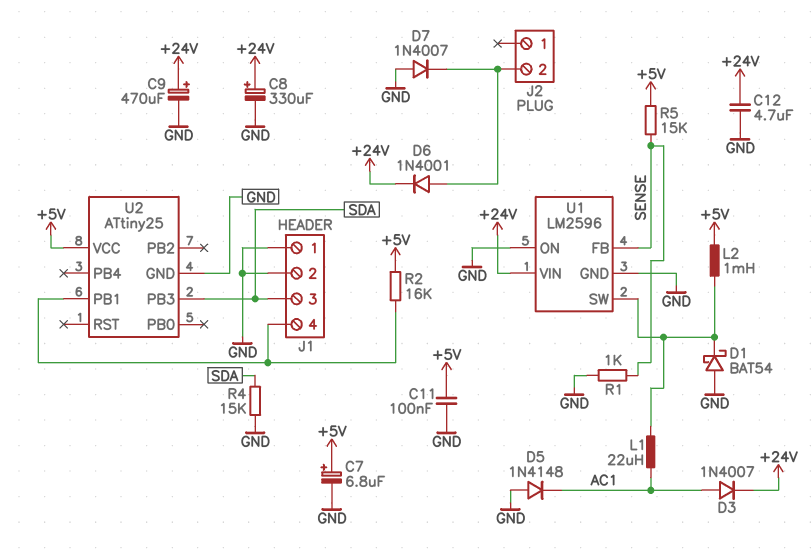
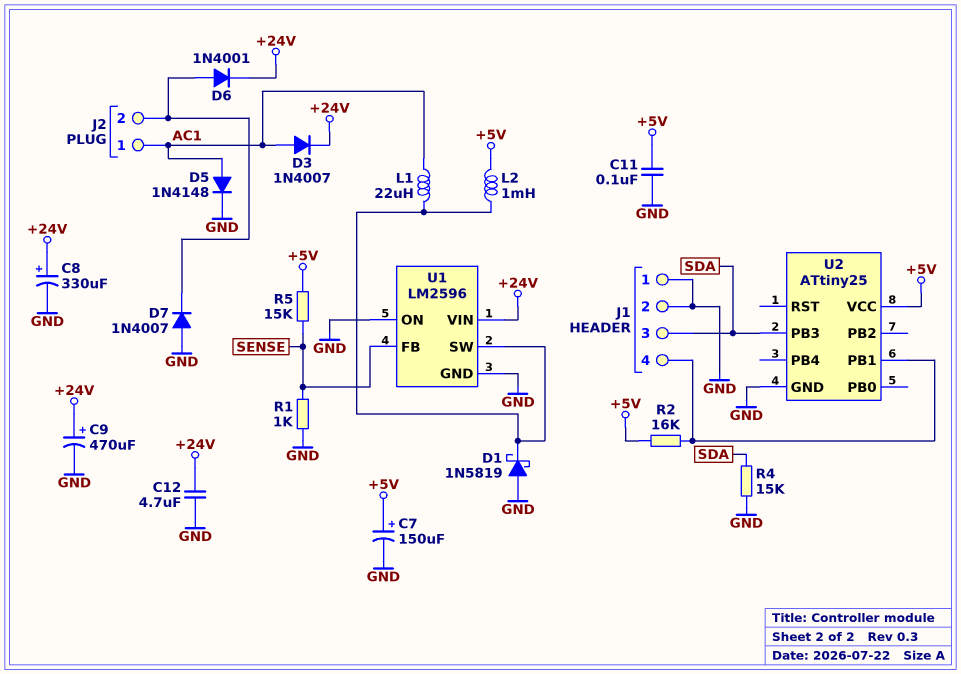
C7: 6.8uF (plus +5V, minus GND) -> 150uF (plus +5V, minus GND)
D1: schottky BAT54 (A GND, K U1/SW) -> schottky 1N5819 (A GND, K U1/SW)
D5: diode 1N4148 (A GND, K AC1) -> diode 1N4148 (A AC1, K GND)
J2 pin 1: none -> AC1

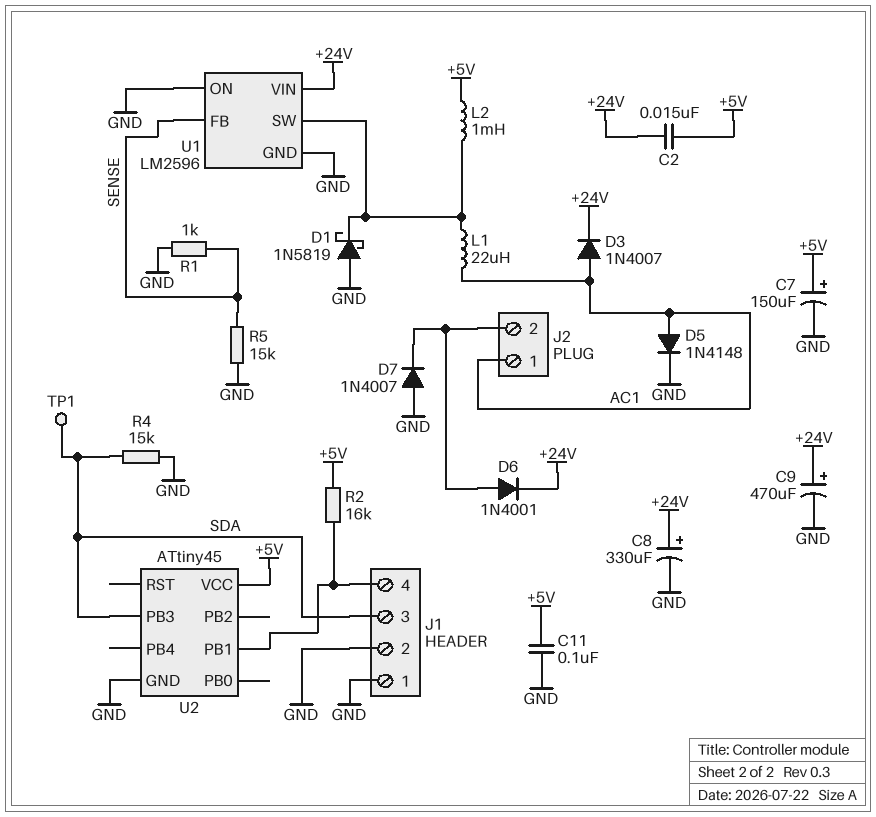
C2: none -> 15nF (+5V, +24V)
C12: 4.7uF (+24V, GND) -> none
R5: 15k (+5V, SENSE) -> 15k (GND, SENSE)
TP1: none -> test point (SDA)
U2: ATtiny25 -> ATtiny45

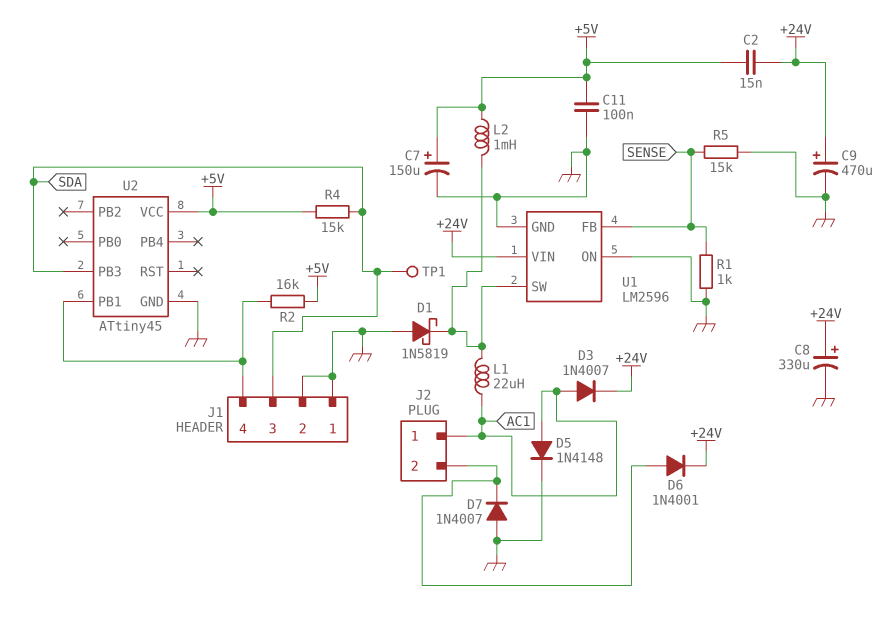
R4: 15k (GND, SDA) -> 15k (+5V, SDA)

